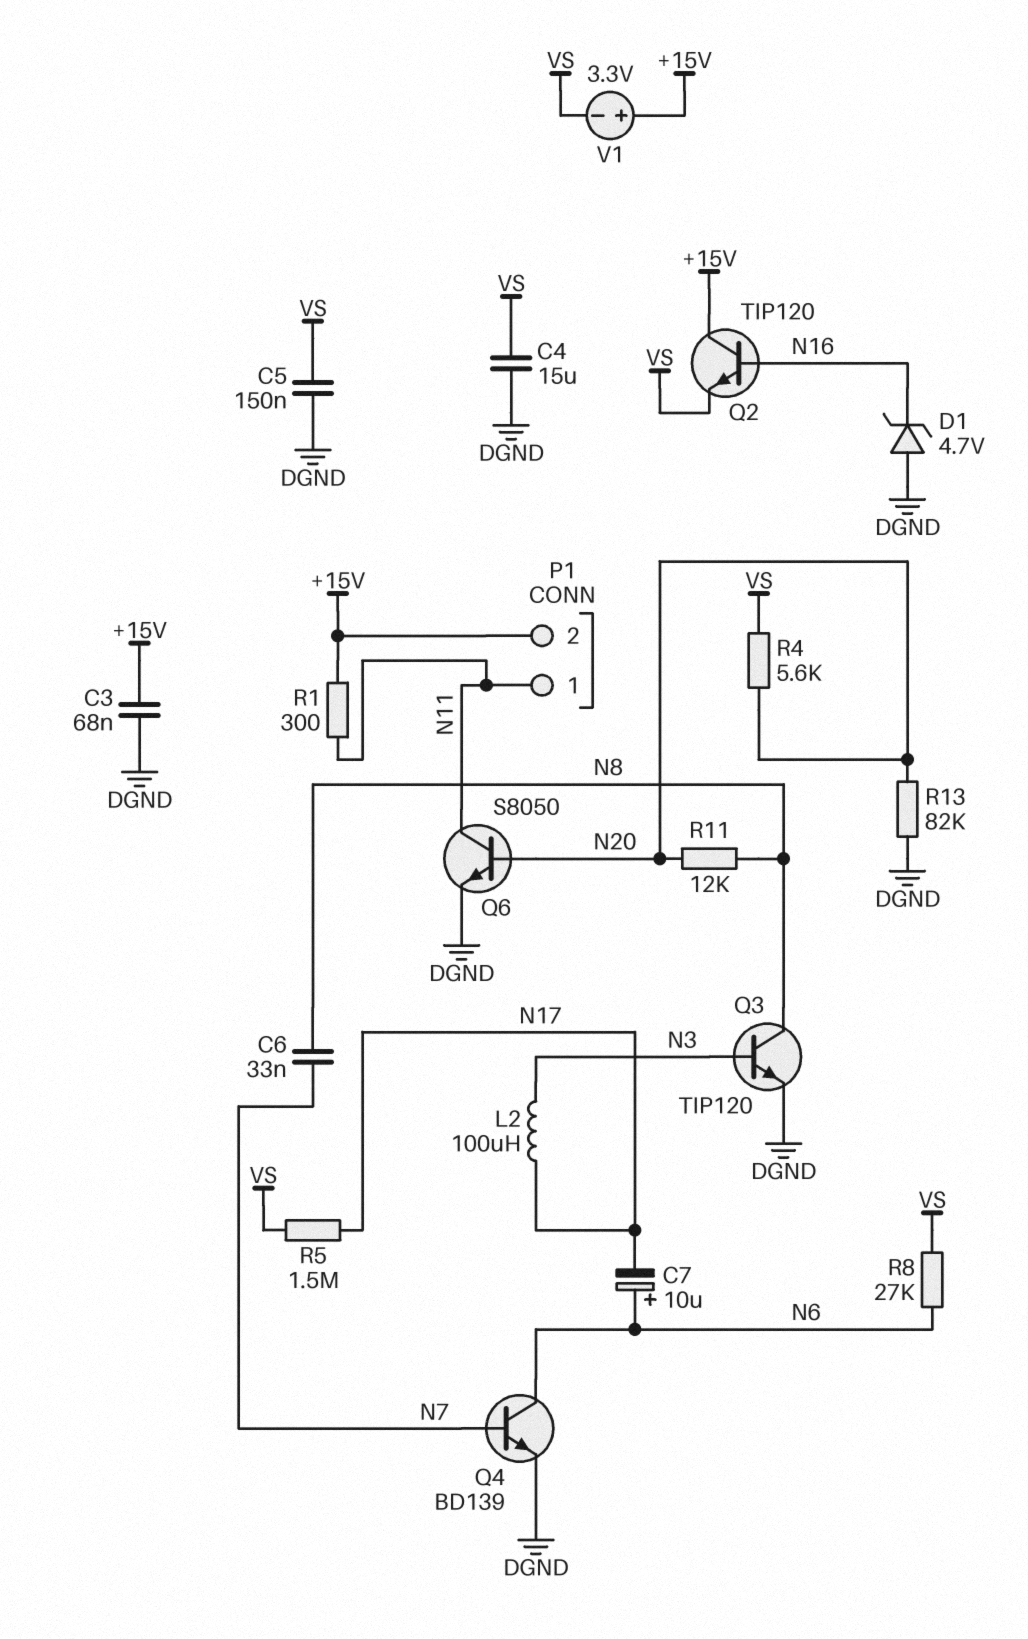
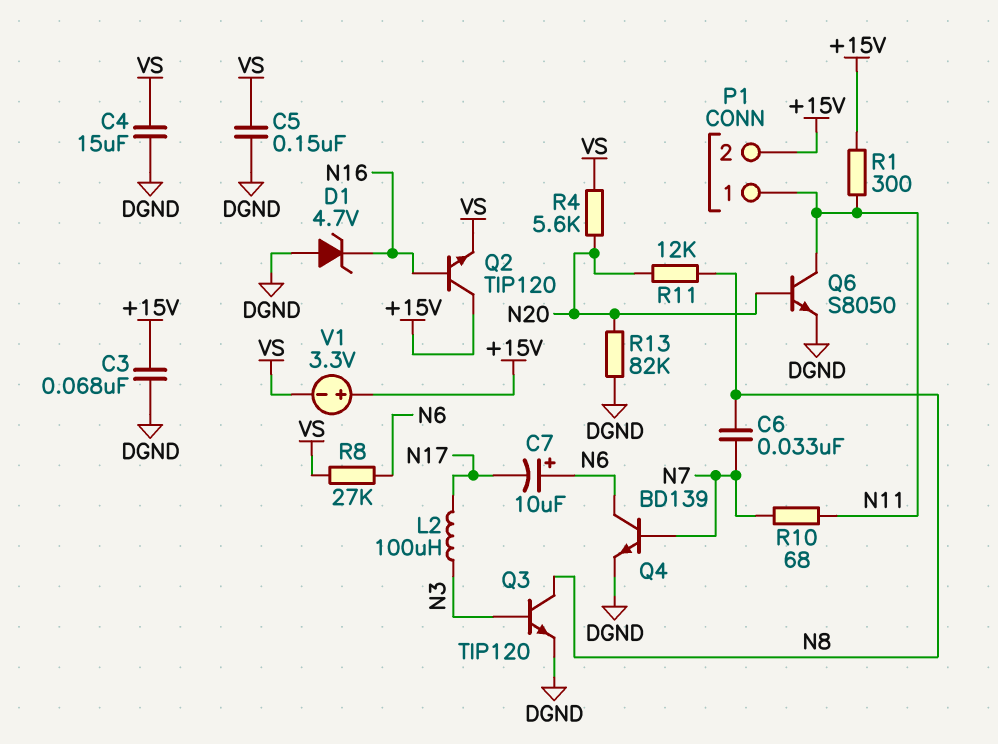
R5: 1.5M (N17, VS) -> none
R10: none -> 68 (N7, N11)

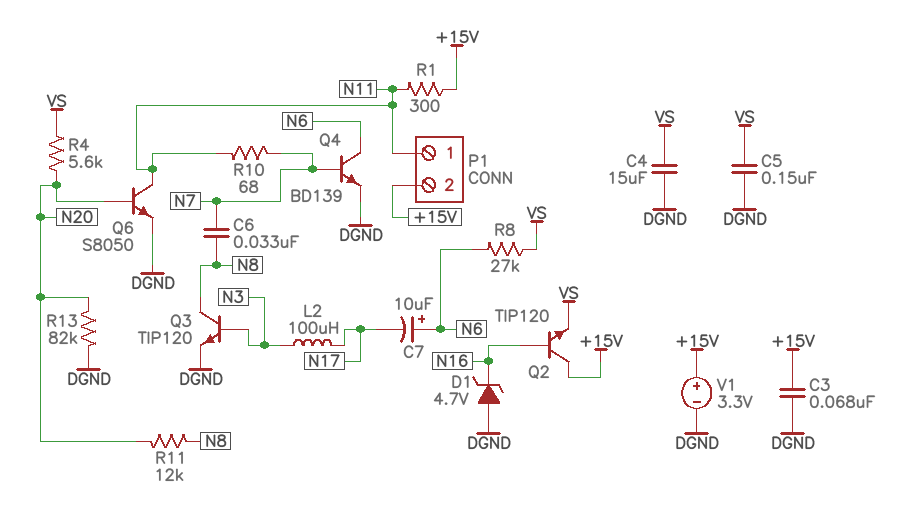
V1: 3.3V (plus +15V, minus VS) -> 3.3V (plus +15V, minus DGND)

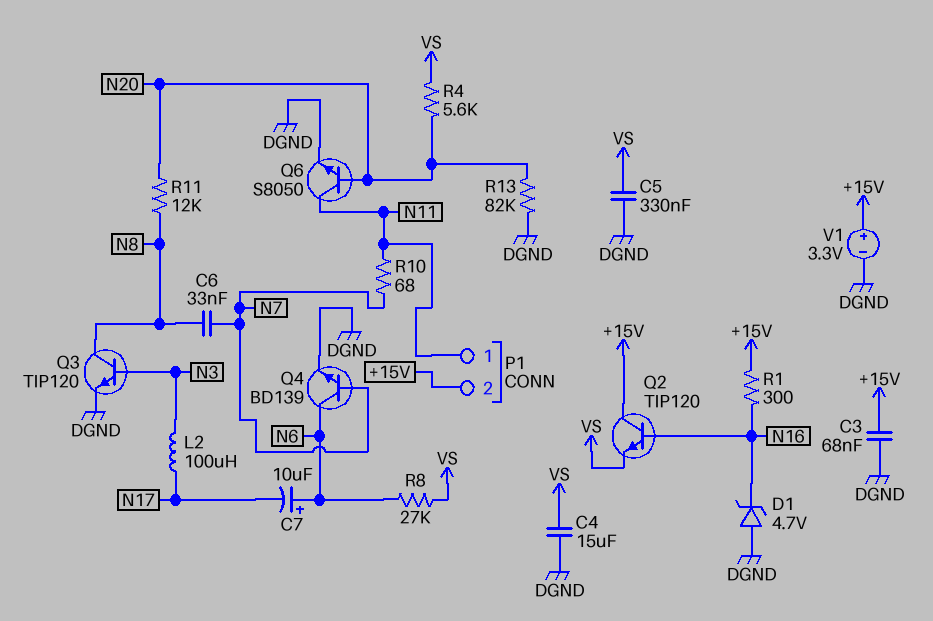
C5: 150nF (DGND, VS) -> 330nF (DGND, VS)
R1: 300 (+15V, N11) -> 300 (+15V, N16)

